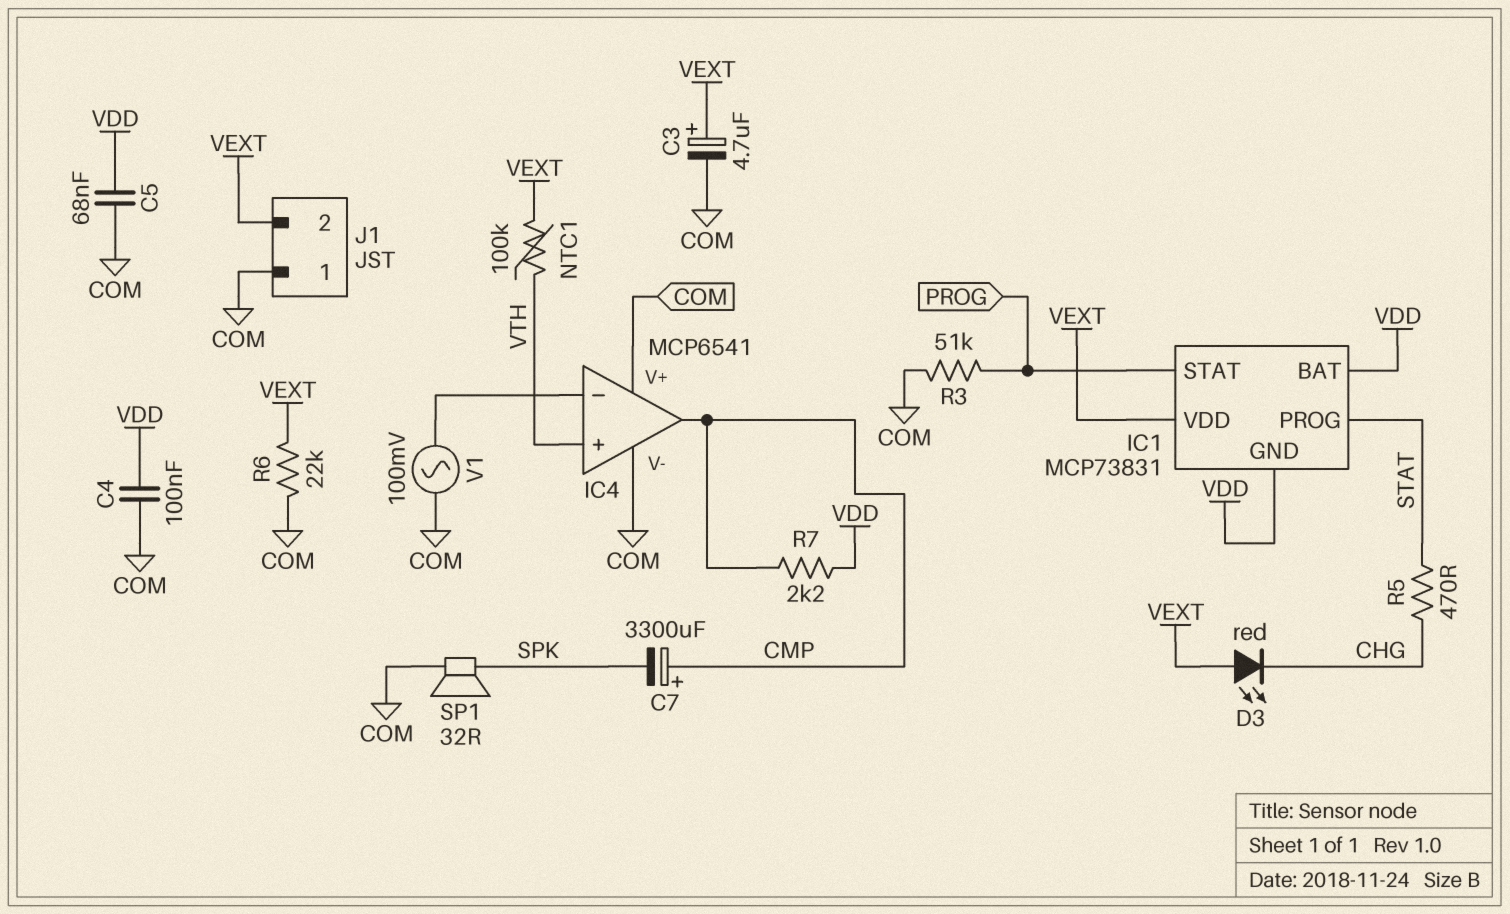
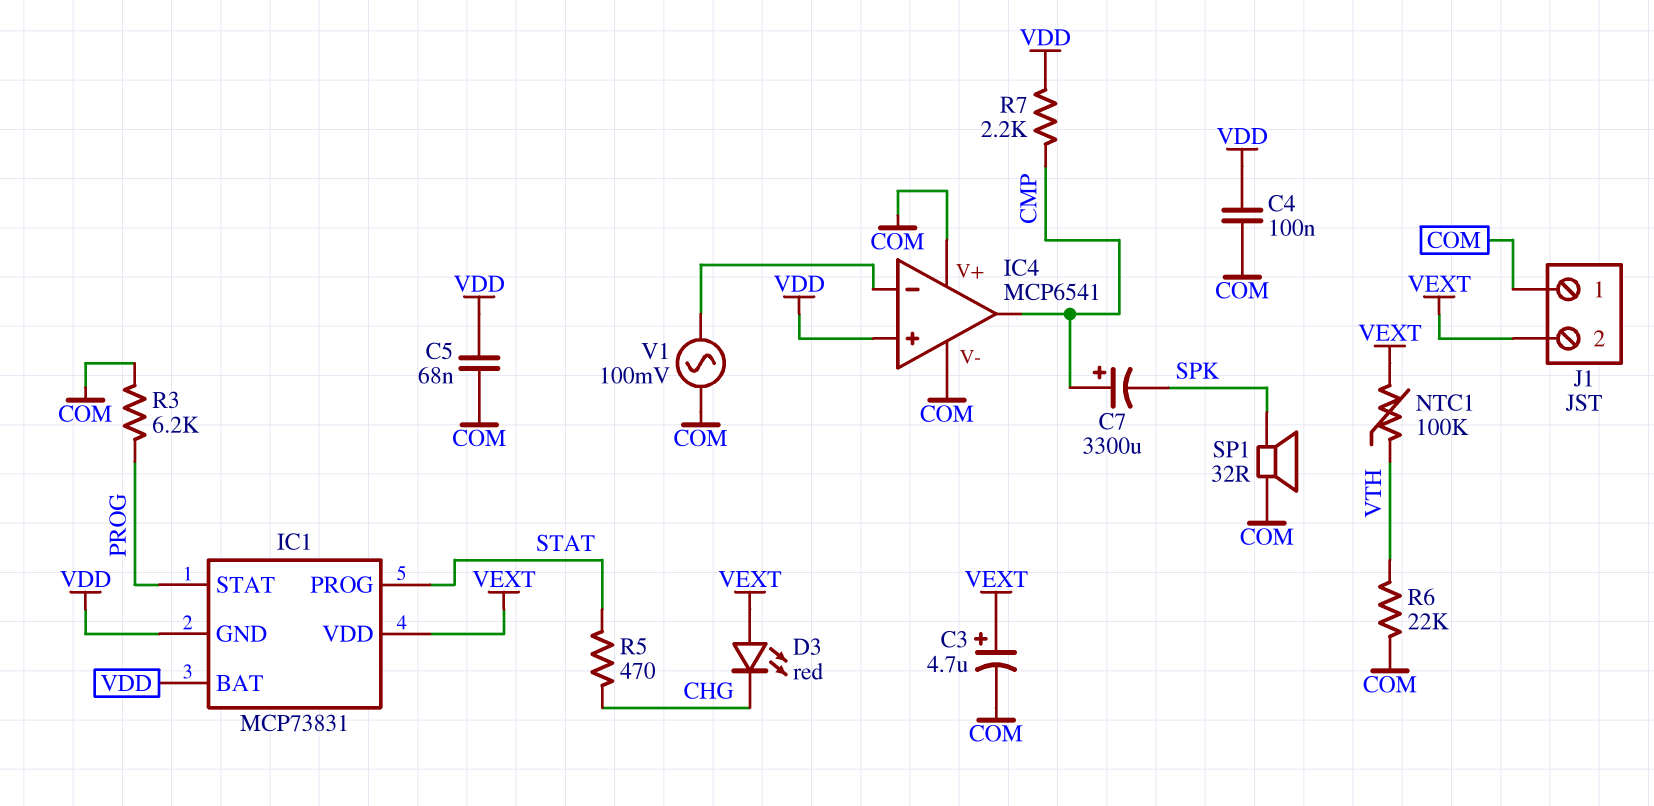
IC4 pin in+: VTH -> VDD
R3: 51k (COM, PROG) -> 6.2k (COM, PROG)
R6: 22k (COM, VEXT) -> 22k (COM, VTH)

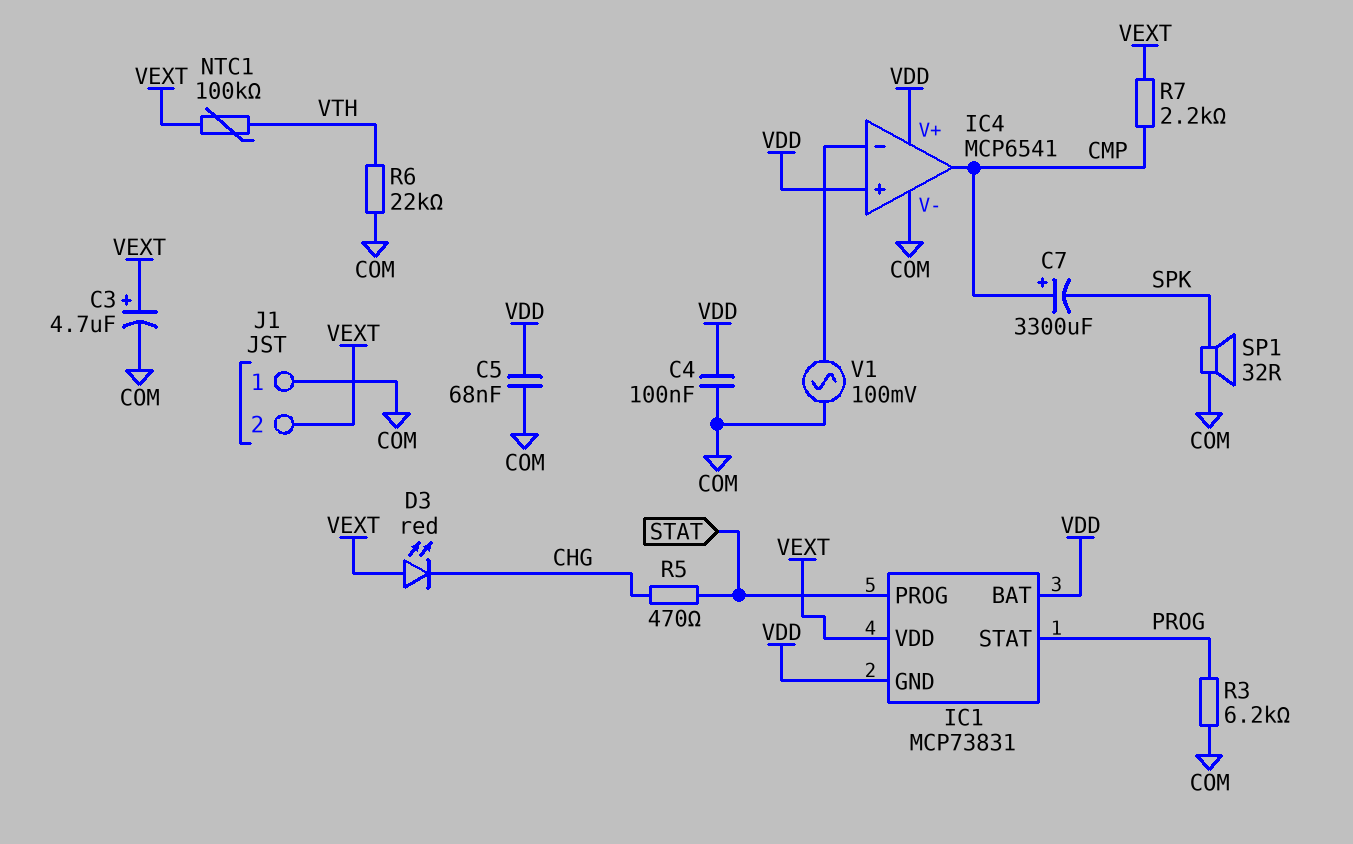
IC4 pin V+: COM -> VDD
R7: 2.2k (CMP, VDD) -> 2.2k (CMP, VEXT)

